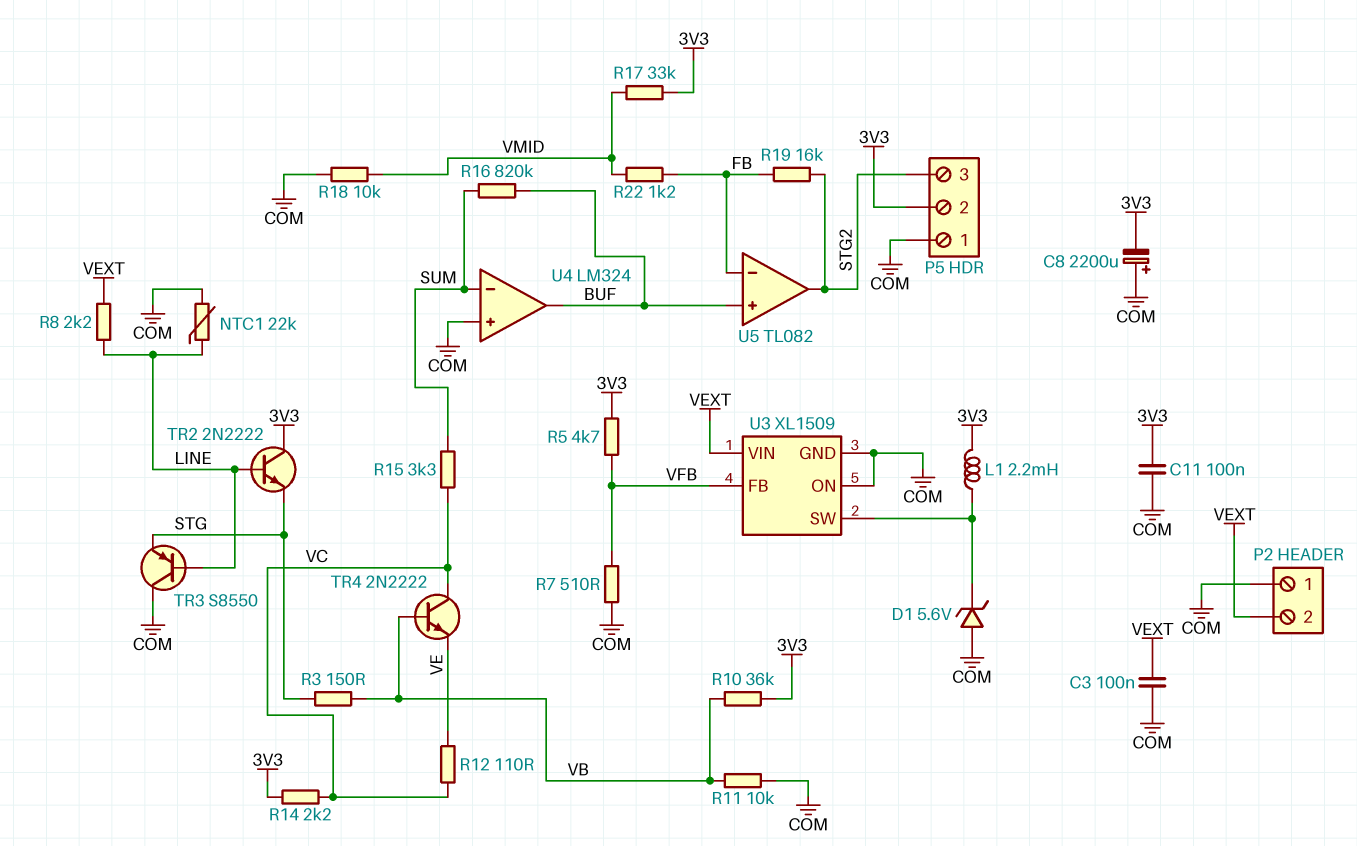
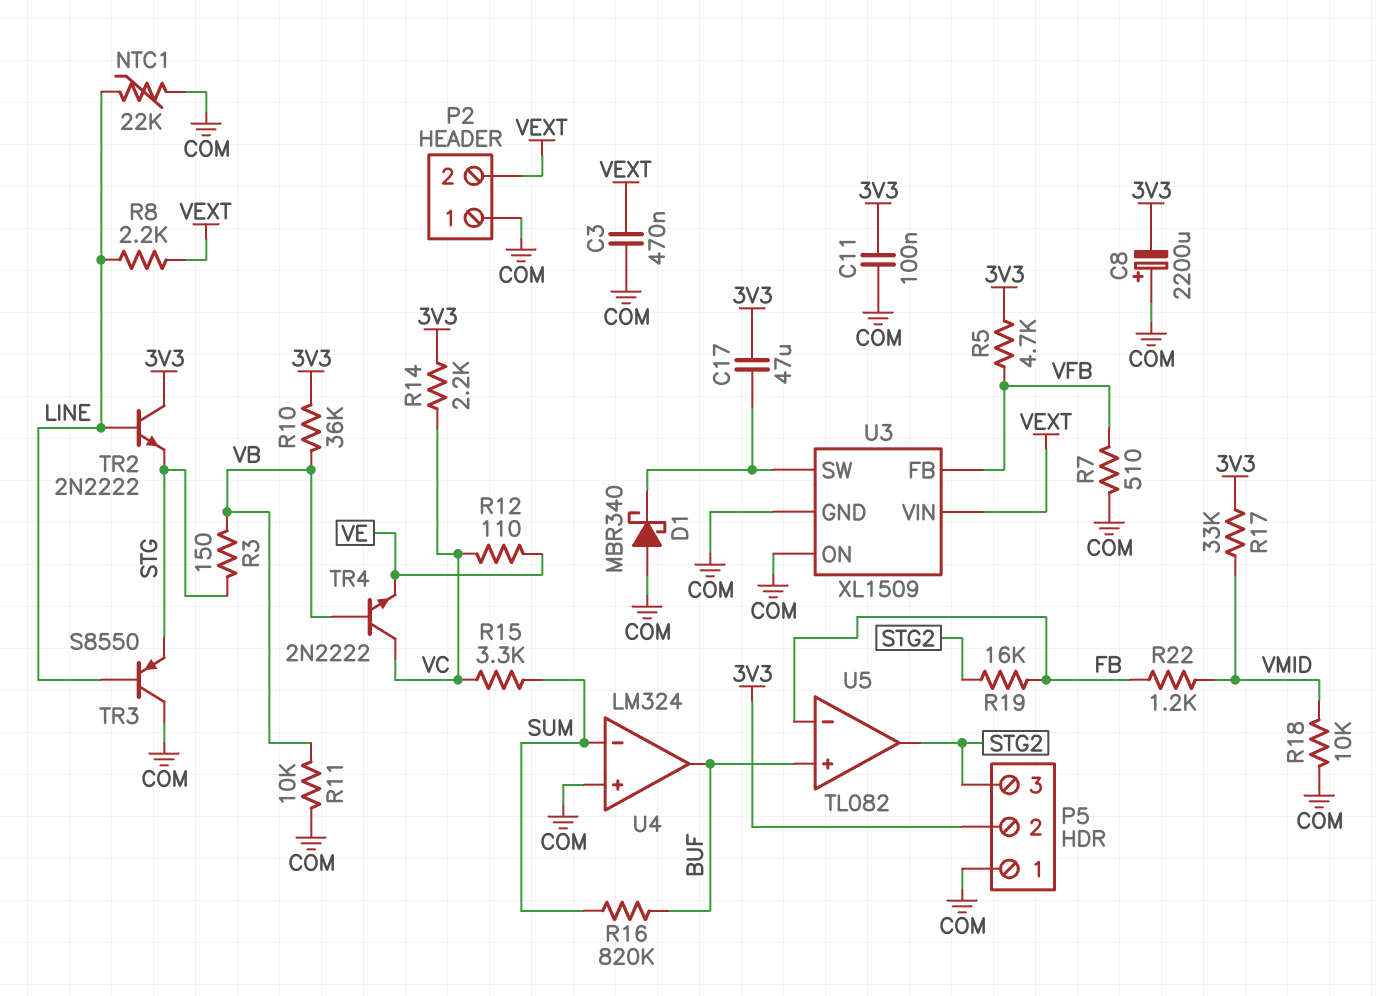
C3: 100nF (COM, VEXT) -> 470nF (COM, VEXT)
C17: none -> 47uF (3V3, U3/SW)
D1: zener 5.6V (A COM, K U3/SW) -> schottky MBR340 (A COM, K U3/SW)
L1: 2.2mH (3V3, U3/SW) -> none

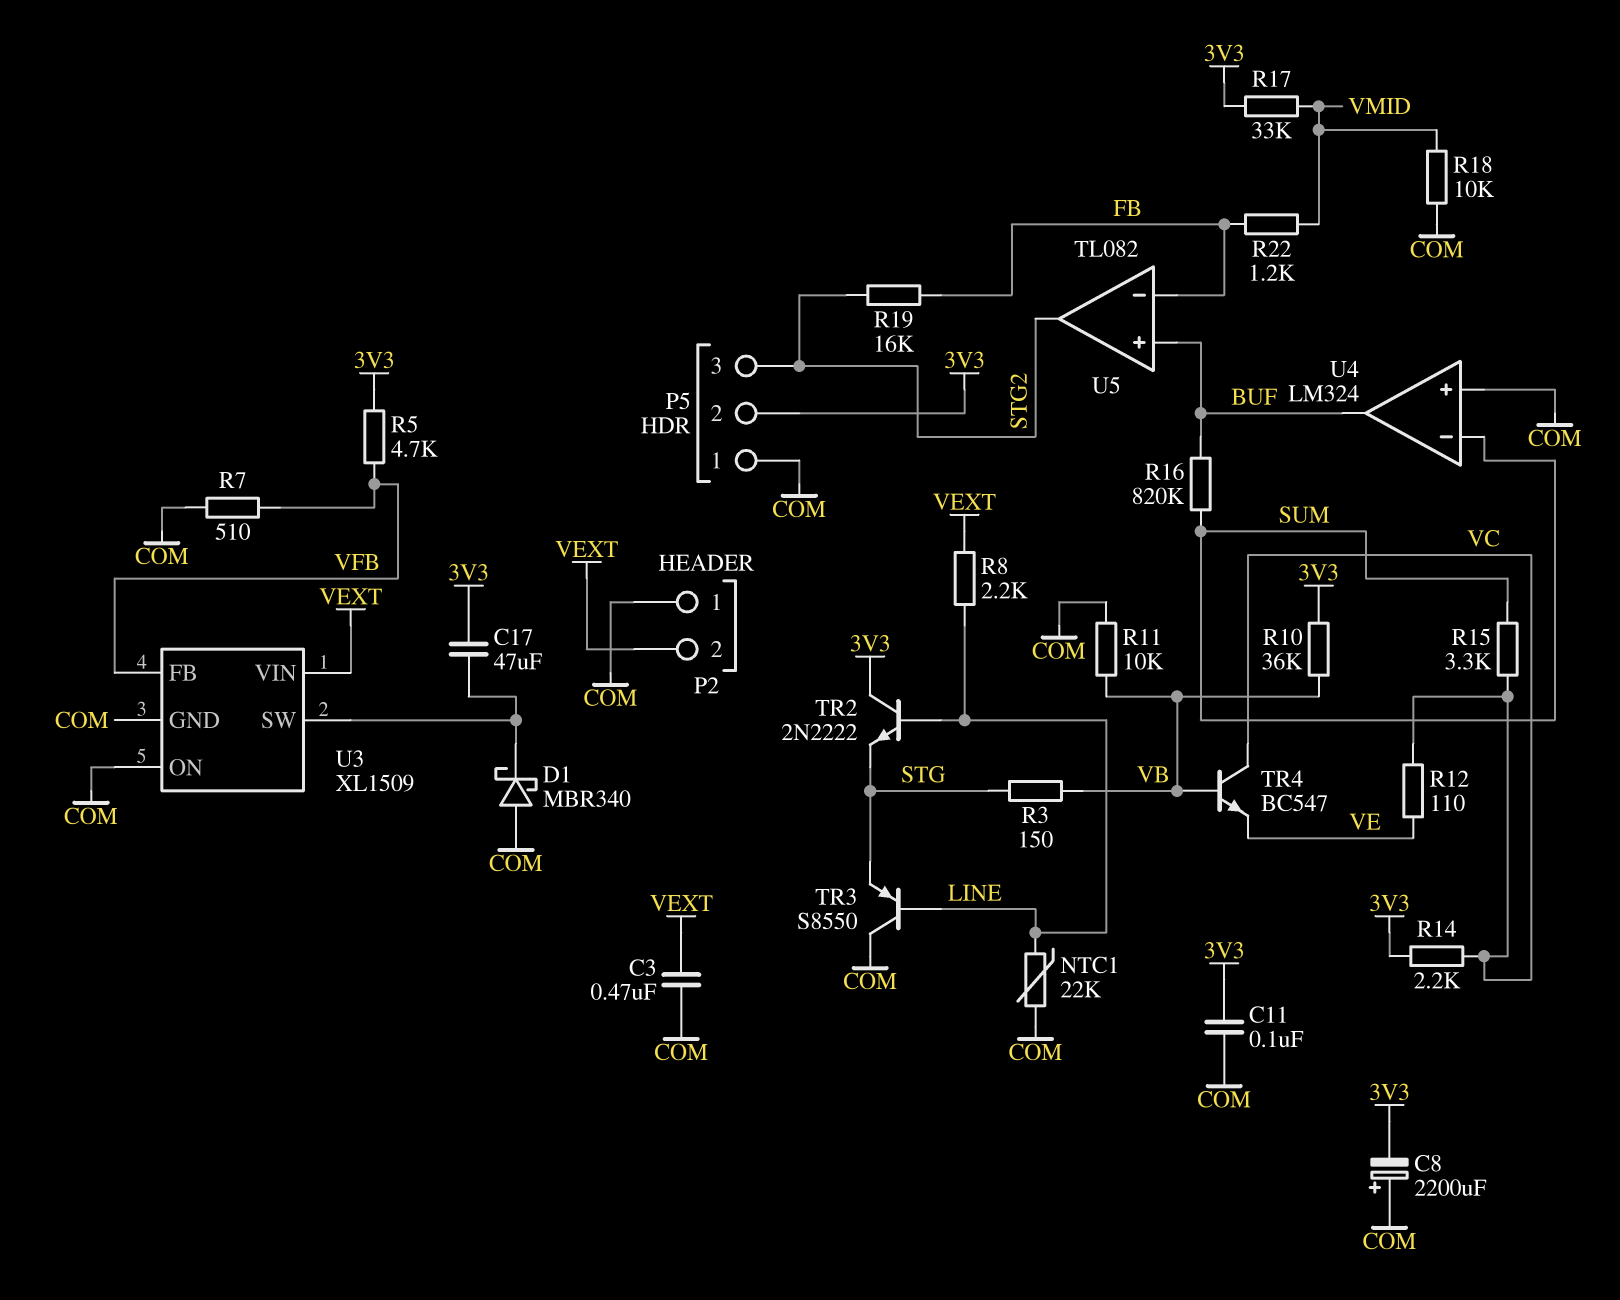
TR4: NPN 2N2222 (B VB, C VC, E VE) -> NPN BC547 (B VB, C VC, E VE)

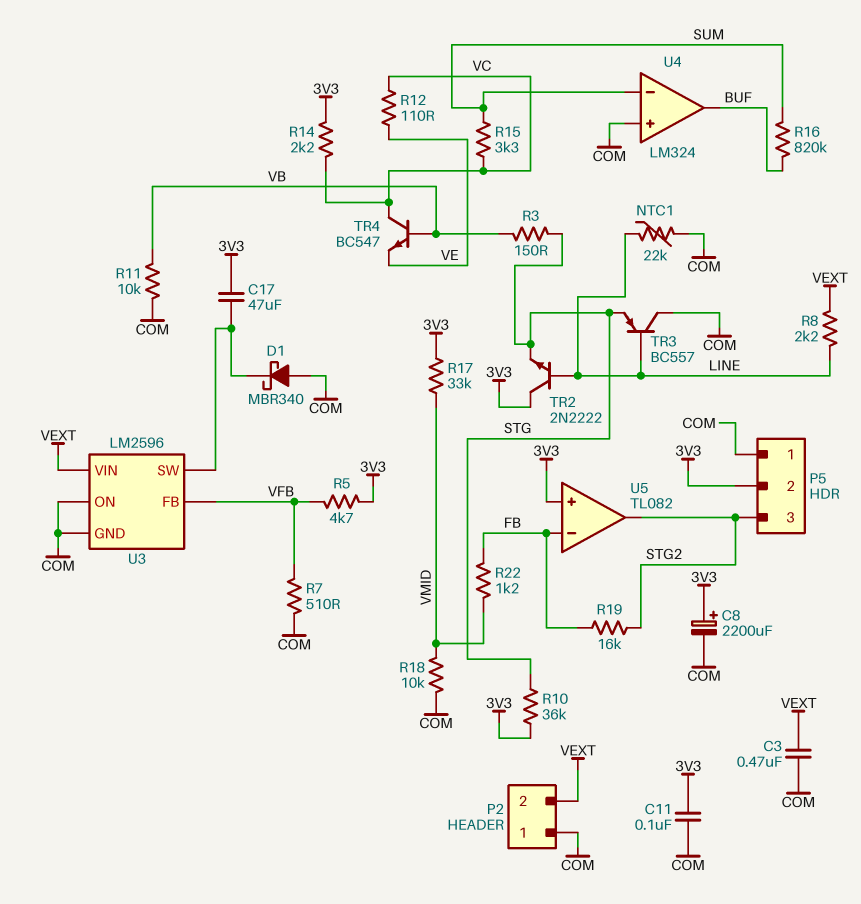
C8: 2200uF (plus COM, minus 3V3) -> 2200uF (plus 3V3, minus COM)
R10: 36k (3V3, VB) -> 36k (3V3, STG)
TR3: PNP S8550 (B LINE, C COM, E STG) -> PNP BC557 (B LINE, C COM, E STG)
U3: XL1509 -> LM2596
U5 pin in+: BUF -> 3V3

